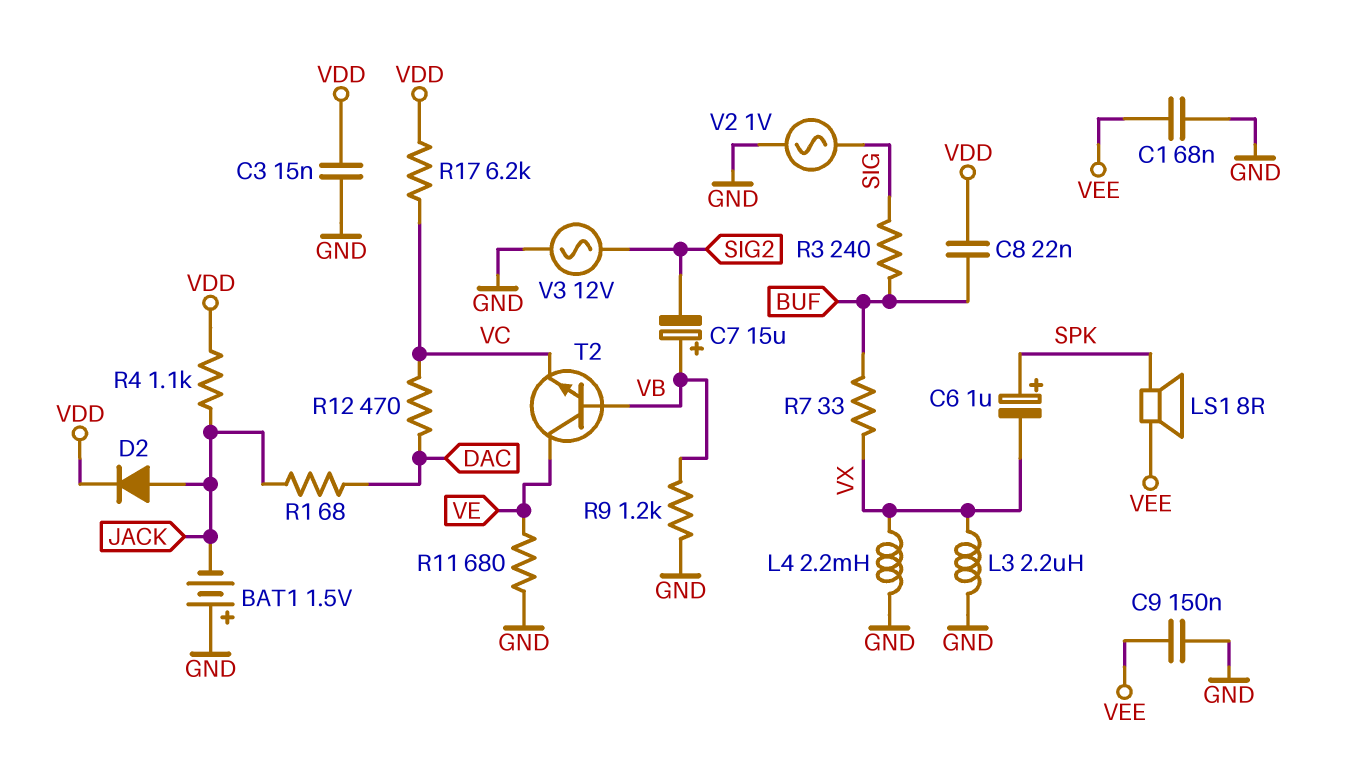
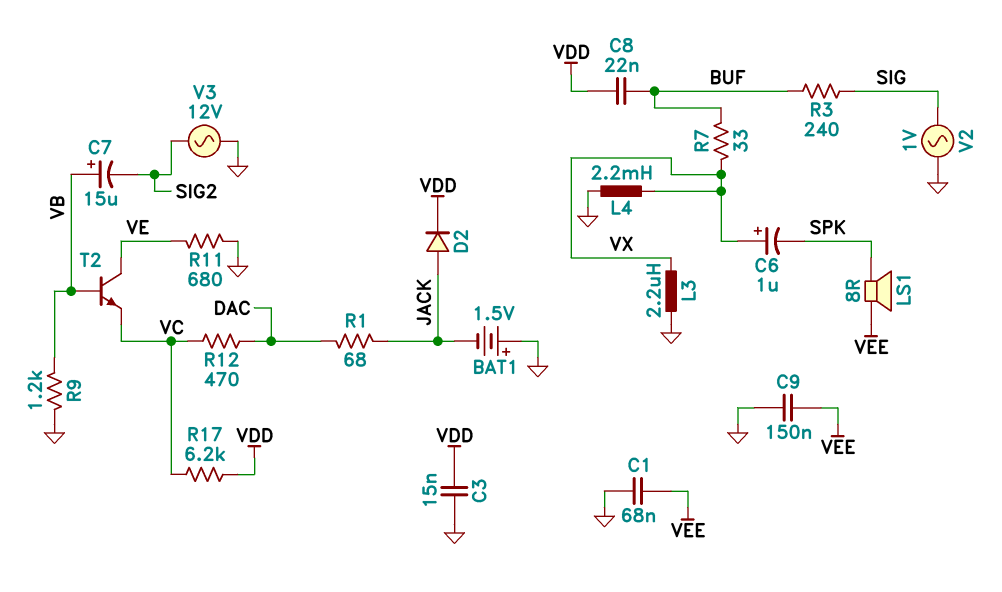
C6: 1uF (plus SPK, minus VX) -> 1uF (plus VX, minus SPK)
R4: 1.1k (JACK, VDD) -> none

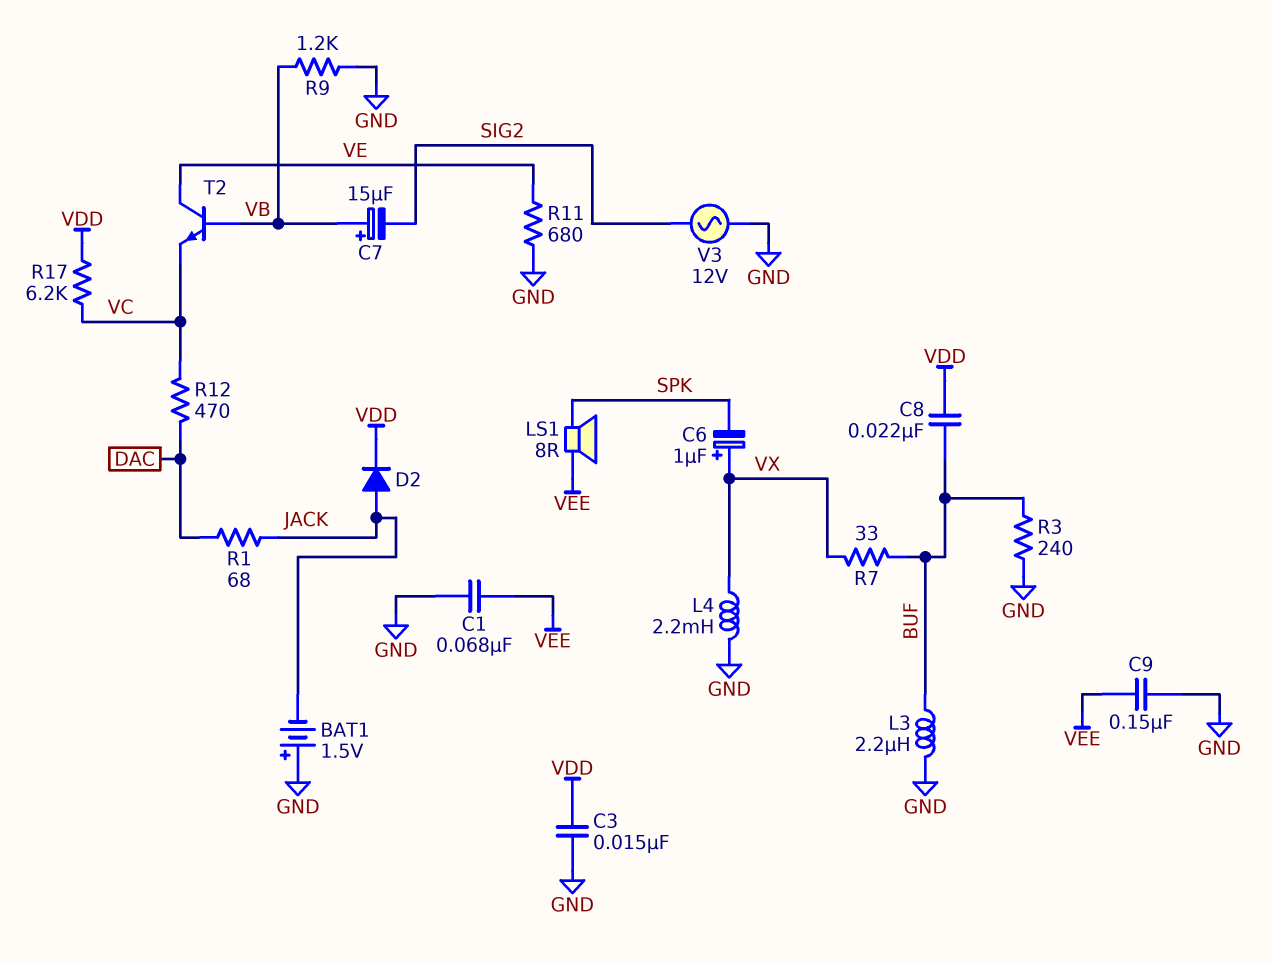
L3: 2.2uH (GND, VX) -> 2.2uH (BUF, GND)
R3: 240 (BUF, SIG) -> 240 (BUF, GND)
V2: AC 1V (GND, SIG) -> none

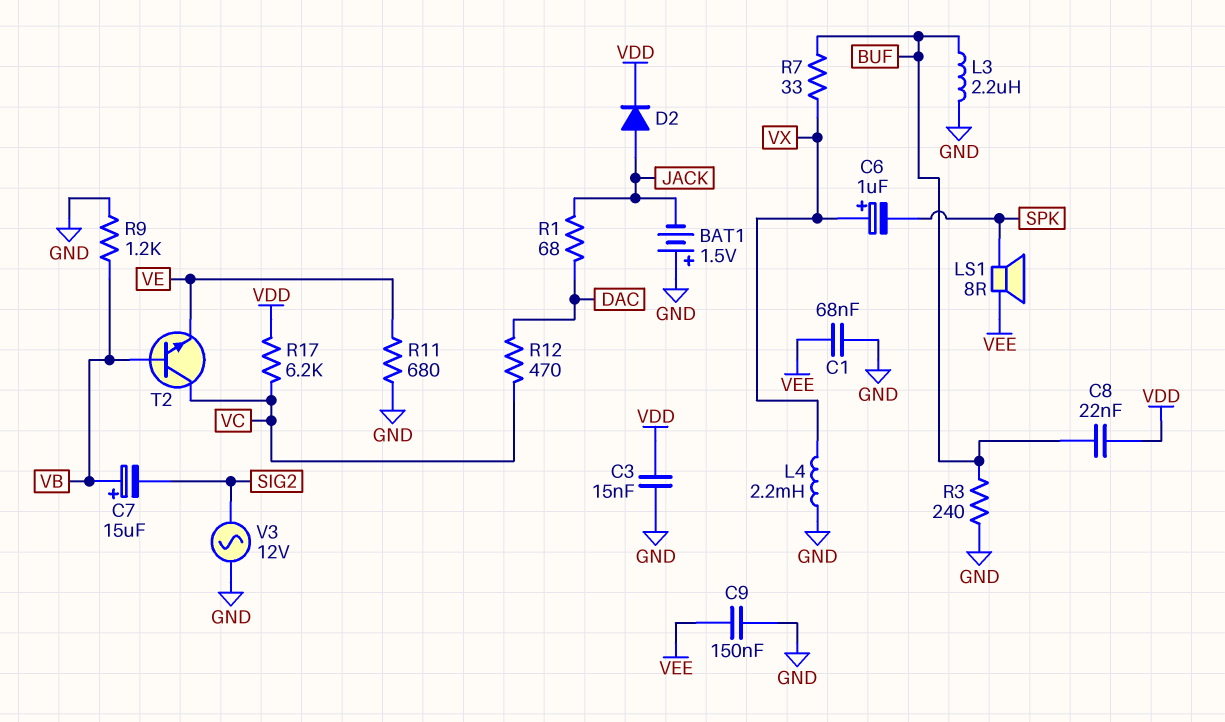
T2: NPN (B VB, C VE, E VC) -> NPN (B VB, C VC, E VE)

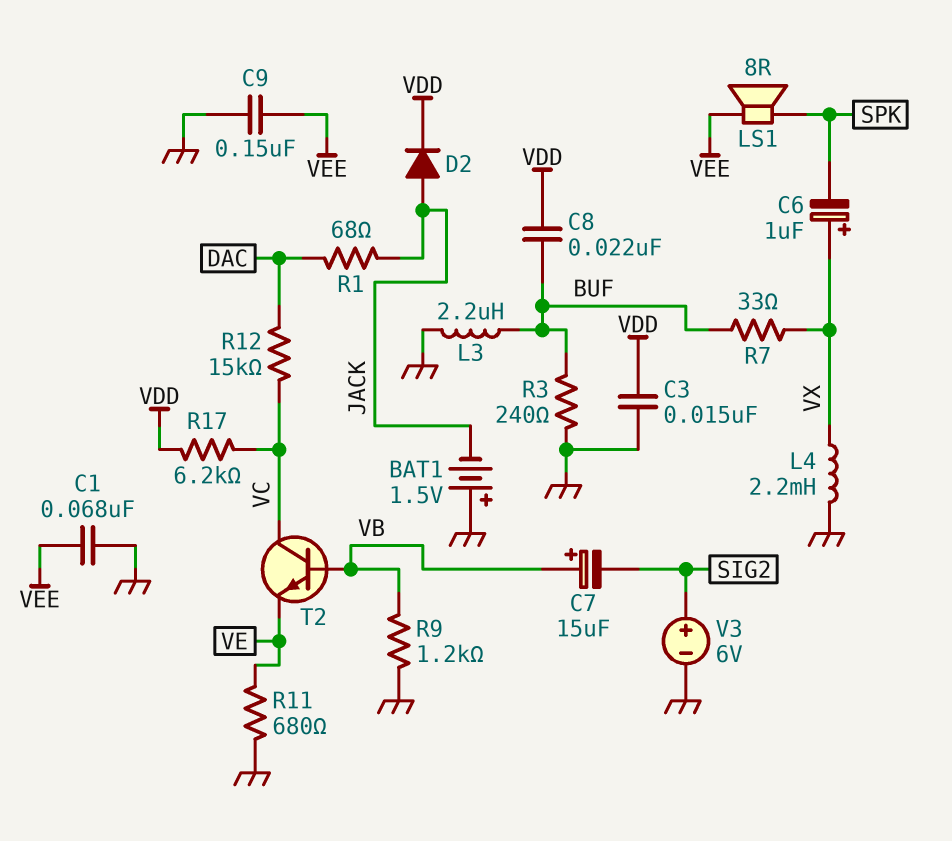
R12: 470 (DAC, VC) -> 15k (DAC, VC)
V3: AC 12V (GND, SIG2) -> 6V (plus SIG2, minus GND)

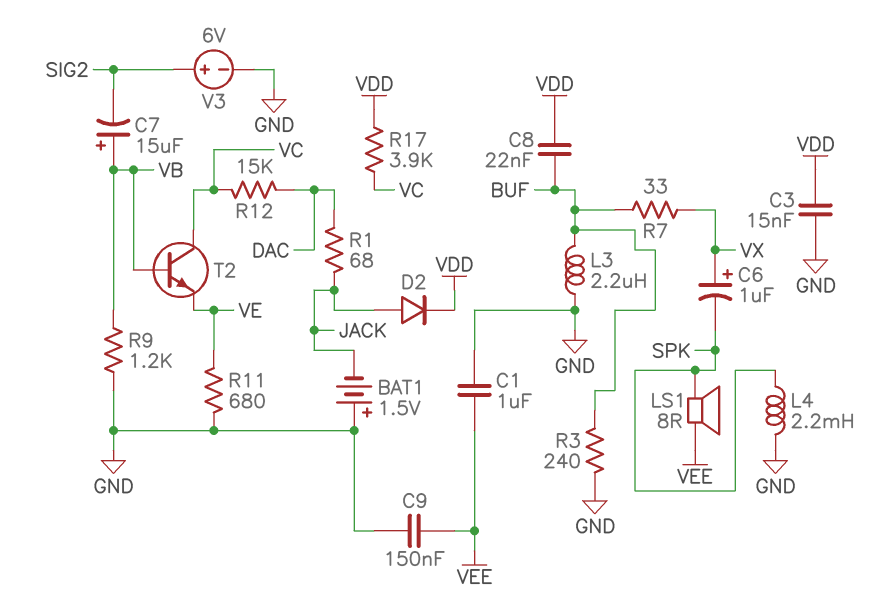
C1: 68nF (GND, VEE) -> 1uF (GND, VEE)
L4: 2.2mH (GND, VX) -> 2.2mH (GND, SPK)
R17: 6.2k (VC, VDD) -> 3.9k (VC, VDD)

